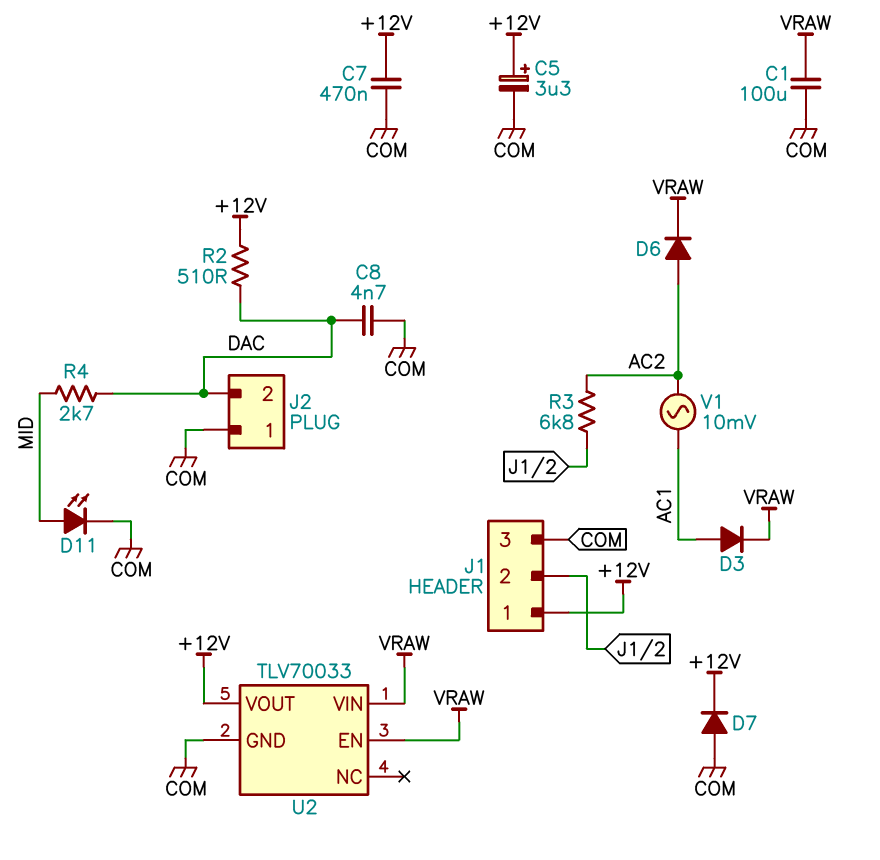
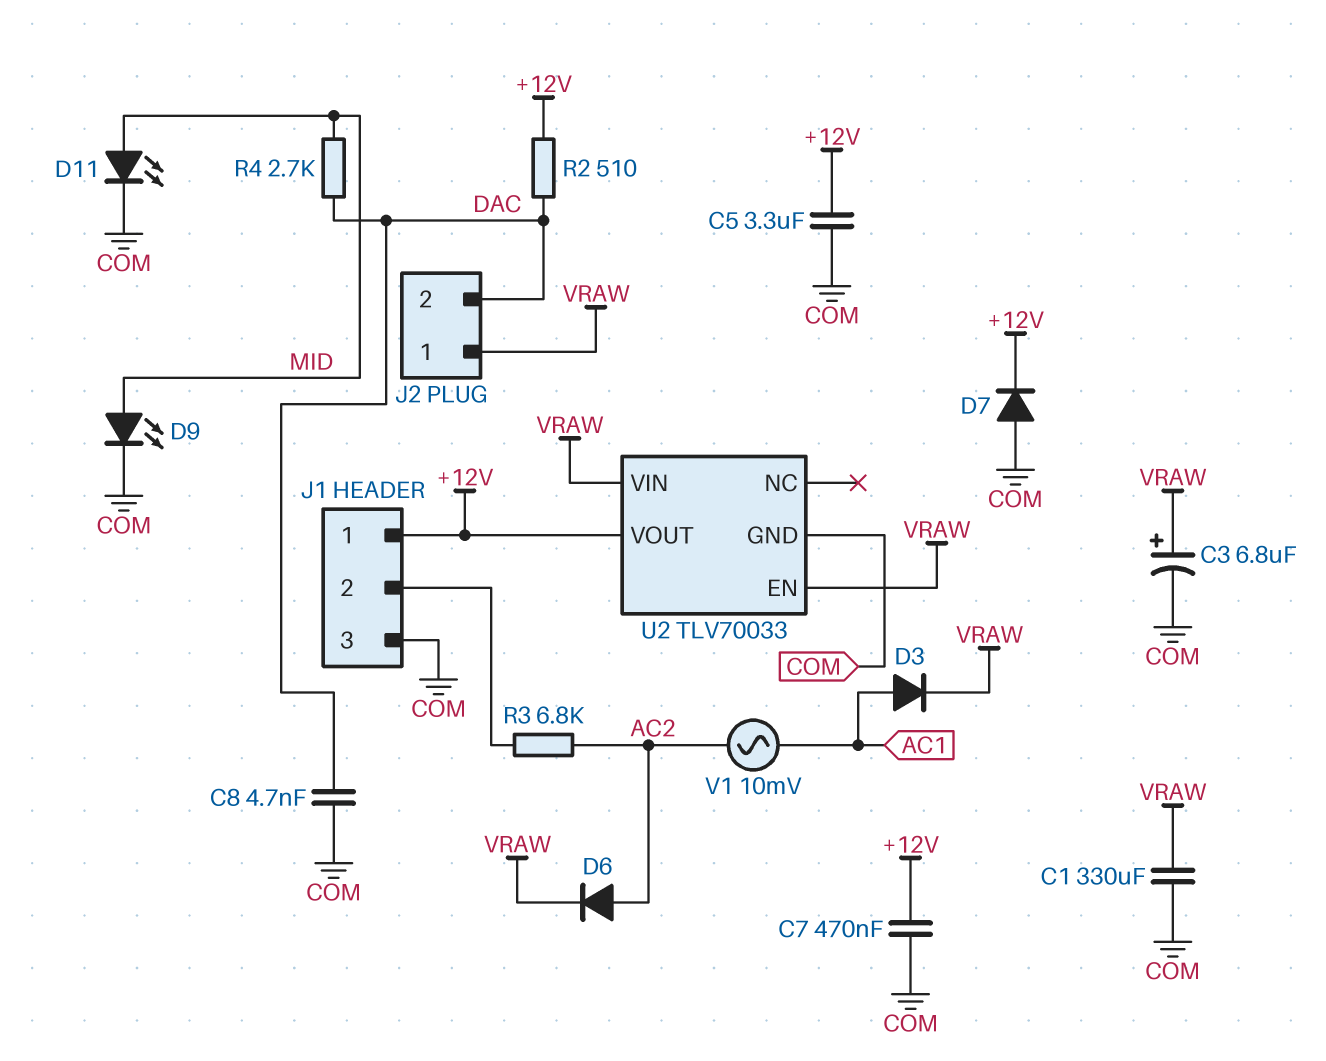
C1: 100uF (COM, VRAW) -> 330uF (COM, VRAW)
C3: none -> 6.8uF (plus VRAW, minus COM)
C5: 3.3uF (plus +12V, minus COM) -> 3.3uF (+12V, COM)
D9: none -> LED (A MID, K COM)
J2 pin 1: COM -> VRAW

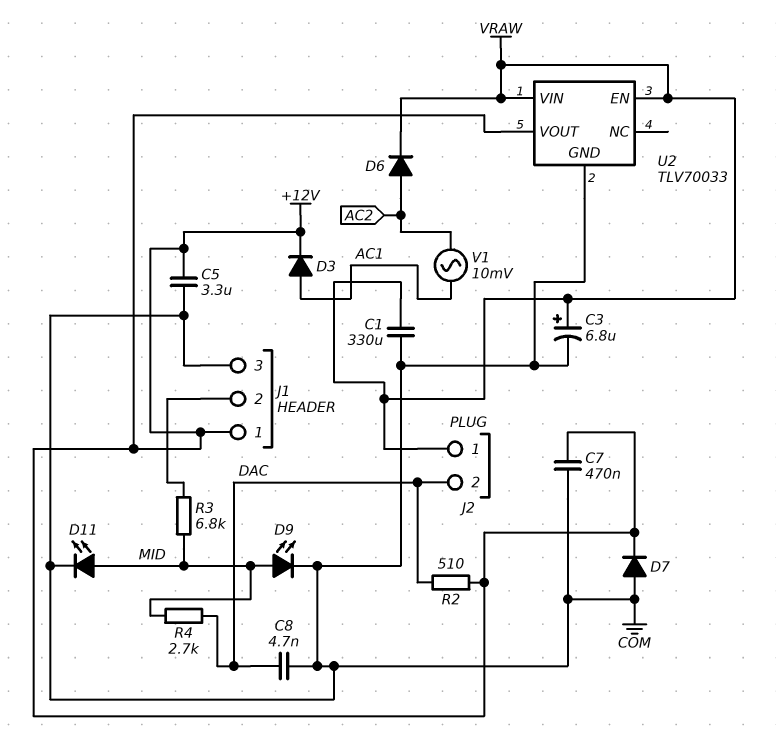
D3: diode (A AC1, K VRAW) -> diode (A AC1, K +12V)
R3: 6.8k (AC2, J1/2) -> 6.8k (J1/2, MID)

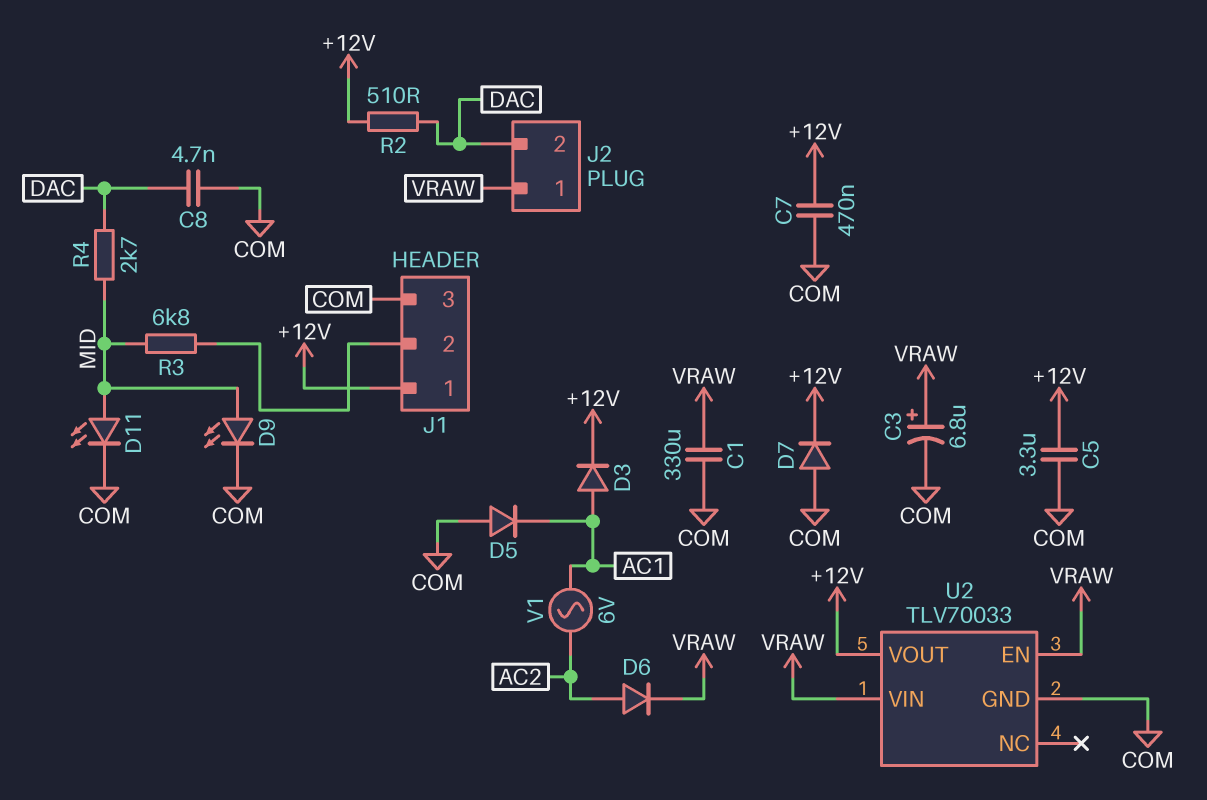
D5: none -> diode (A COM, K AC1)
V1: AC 10mV (AC1, AC2) -> AC 6V (AC1, AC2)

